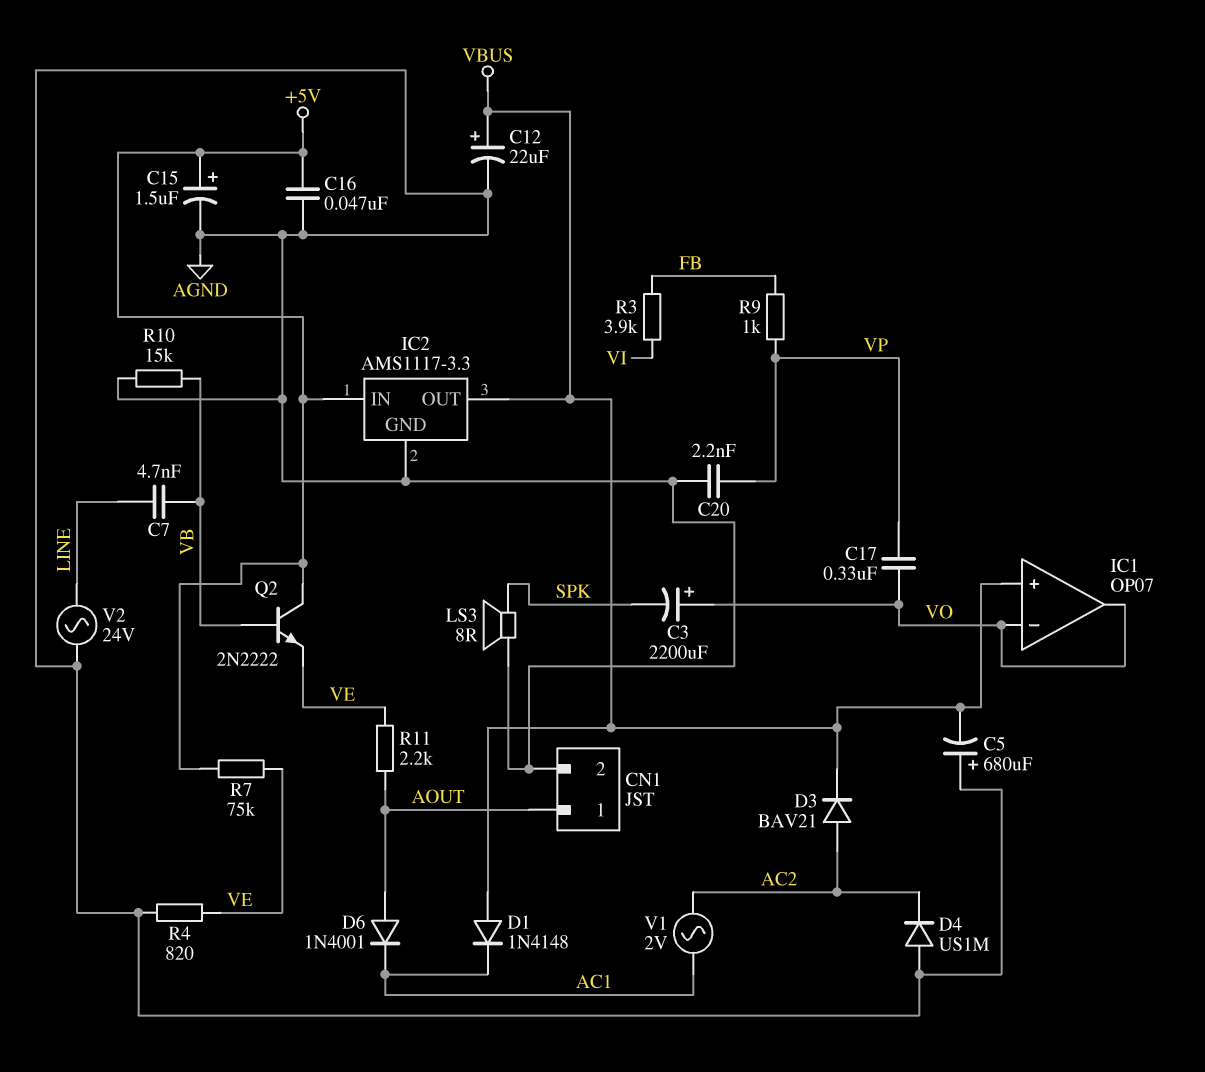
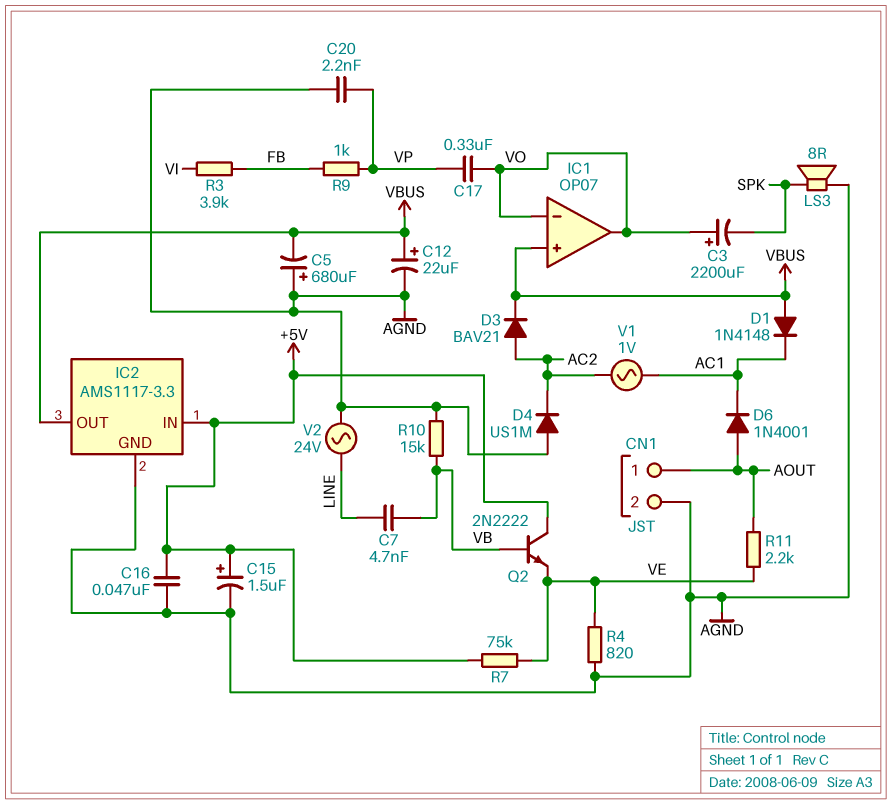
V1: AC 2V (AC1, AC2) -> AC 1V (AC1, AC2)

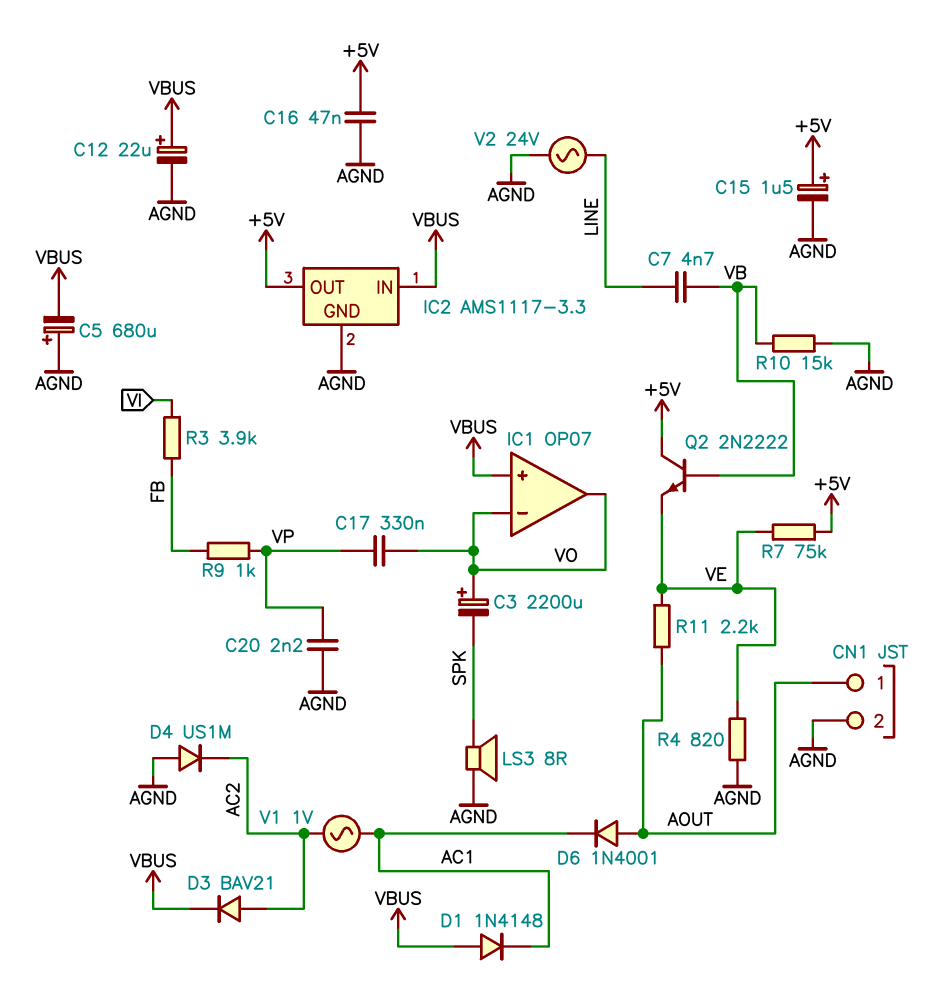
IC2 pin IN: +5V -> VBUS
IC2 pin OUT: VBUS -> +5V

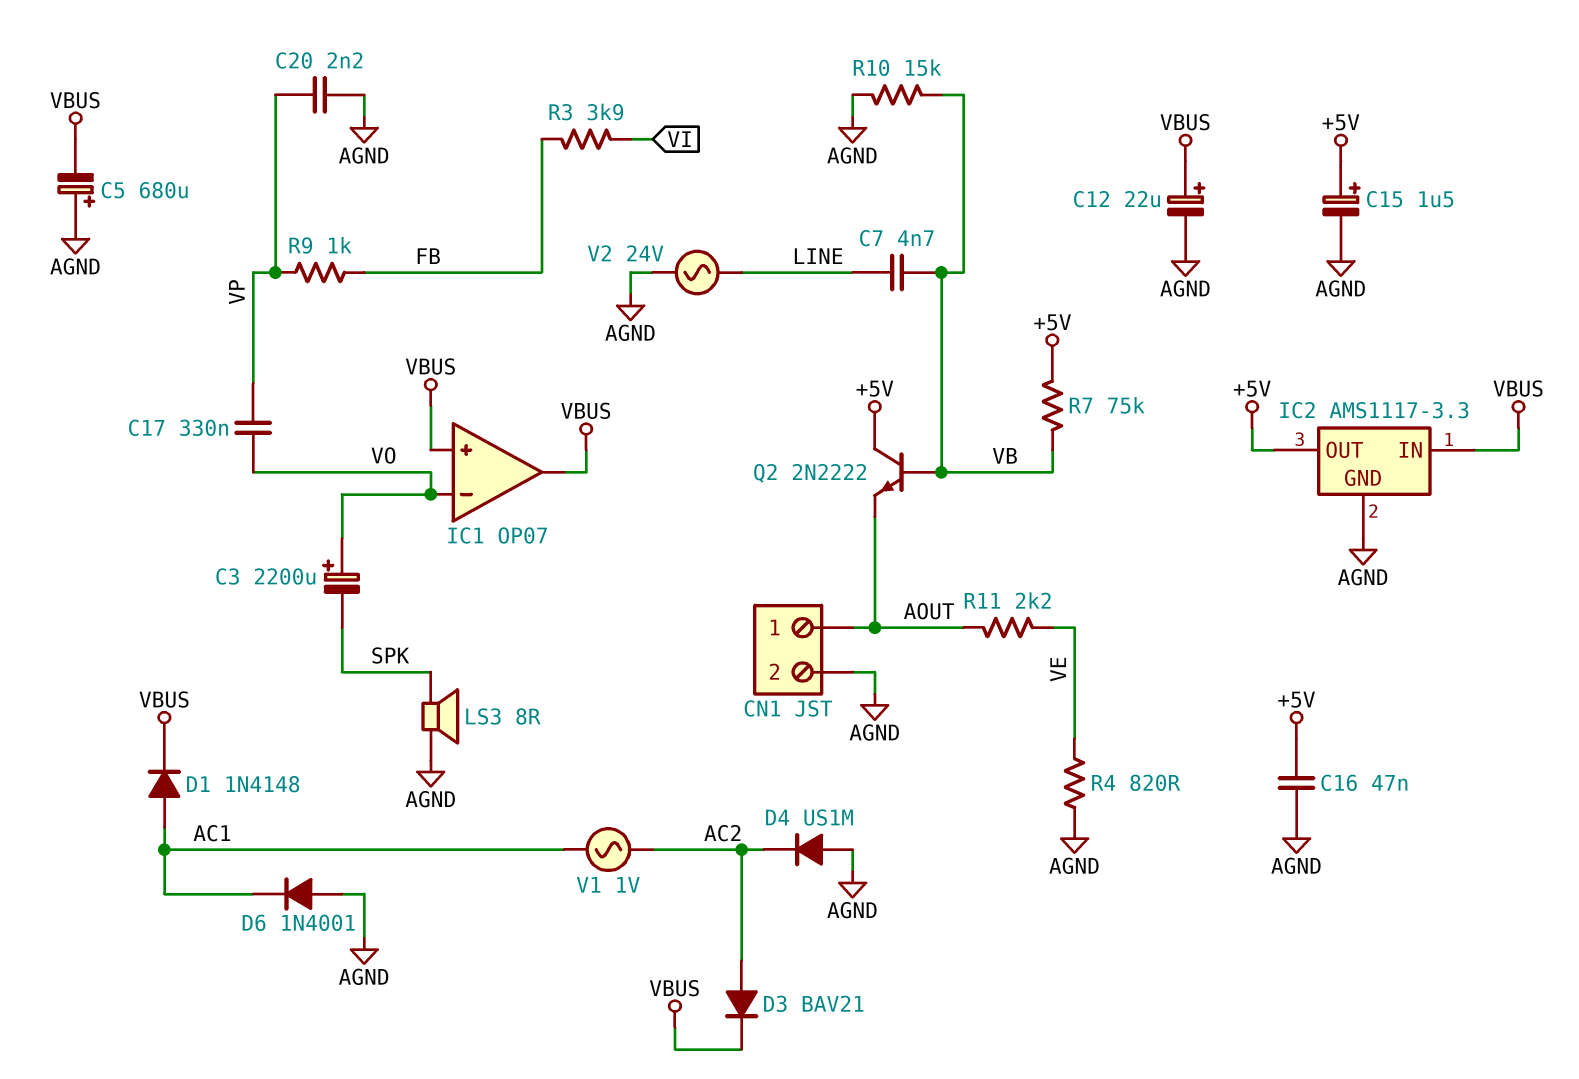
D1: diode 1N4148 (A VBUS, K AC1) -> diode 1N4148 (A AC1, K VBUS)
D6: diode 1N4001 (A AOUT, K AC1) -> diode 1N4001 (A AGND, K AC1)
IC1 pin out: VO -> VBUS
Q2: NPN 2N2222 (B VB, C +5V, E VE) -> NPN 2N2222 (B VB, C +5V, E AOUT)
R7: 75k (+5V, VE) -> 75k (+5V, VB)

